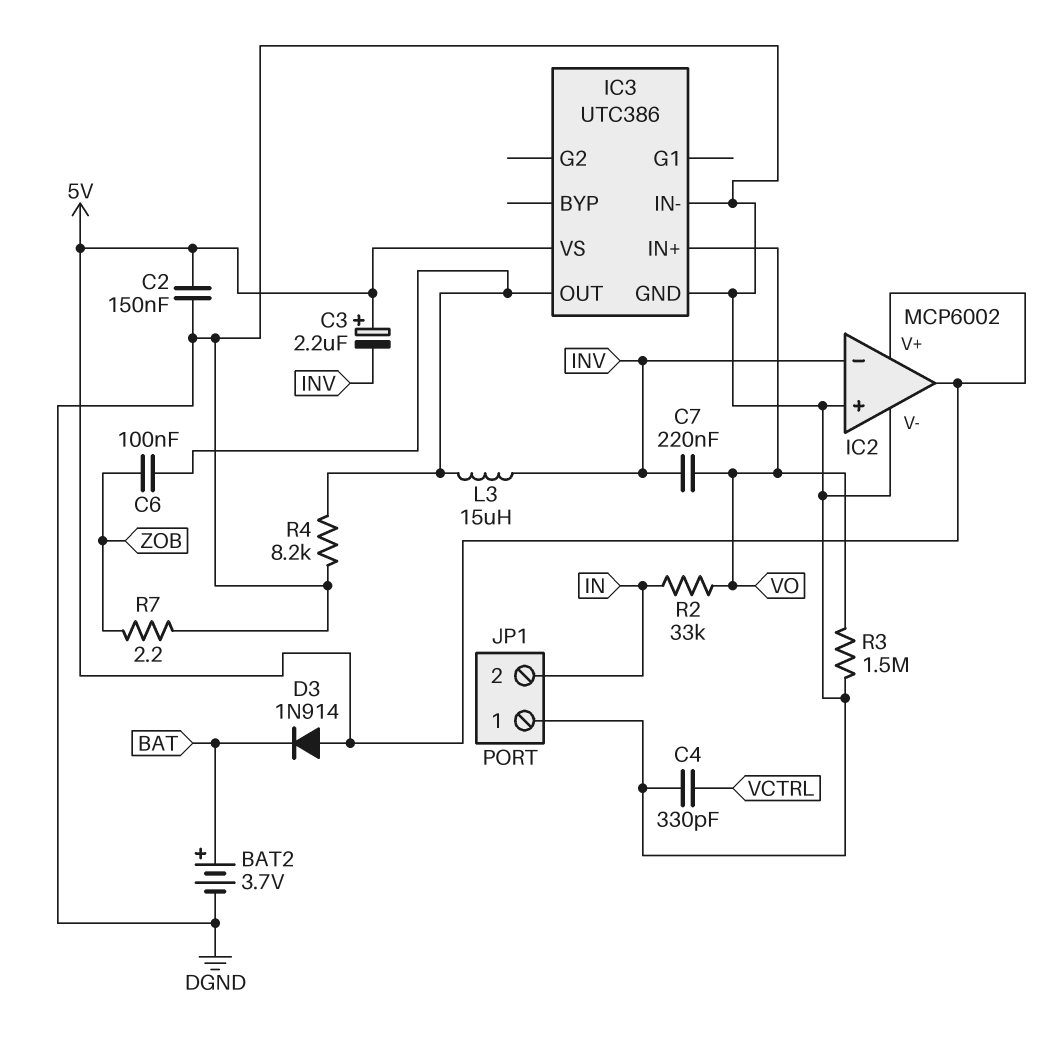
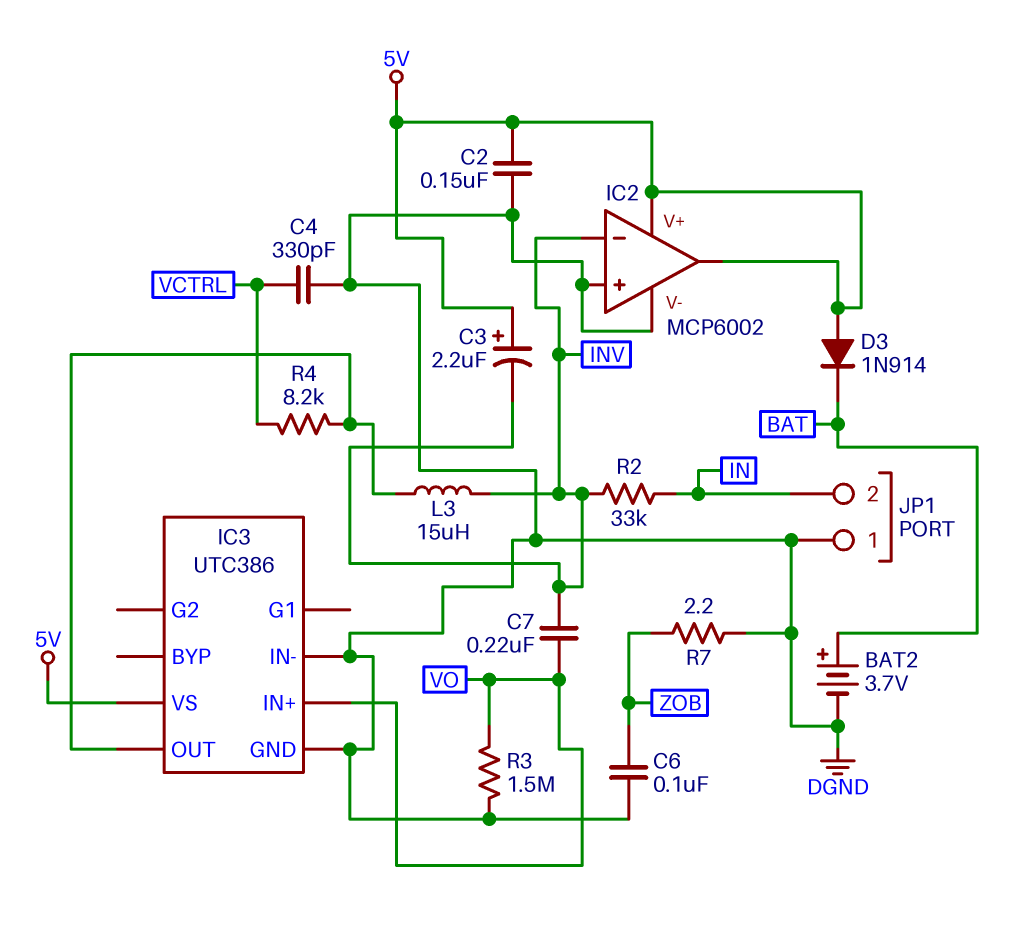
C6: 100nF (IC3/OUT, ZOB) -> 100nF (DGND, ZOB)
R2: 33k (IN, VO) -> 33k (IN, INV)
R4: 8.2k (DGND, IC3/OUT) -> 8.2k (IC3/OUT, VCTRL)

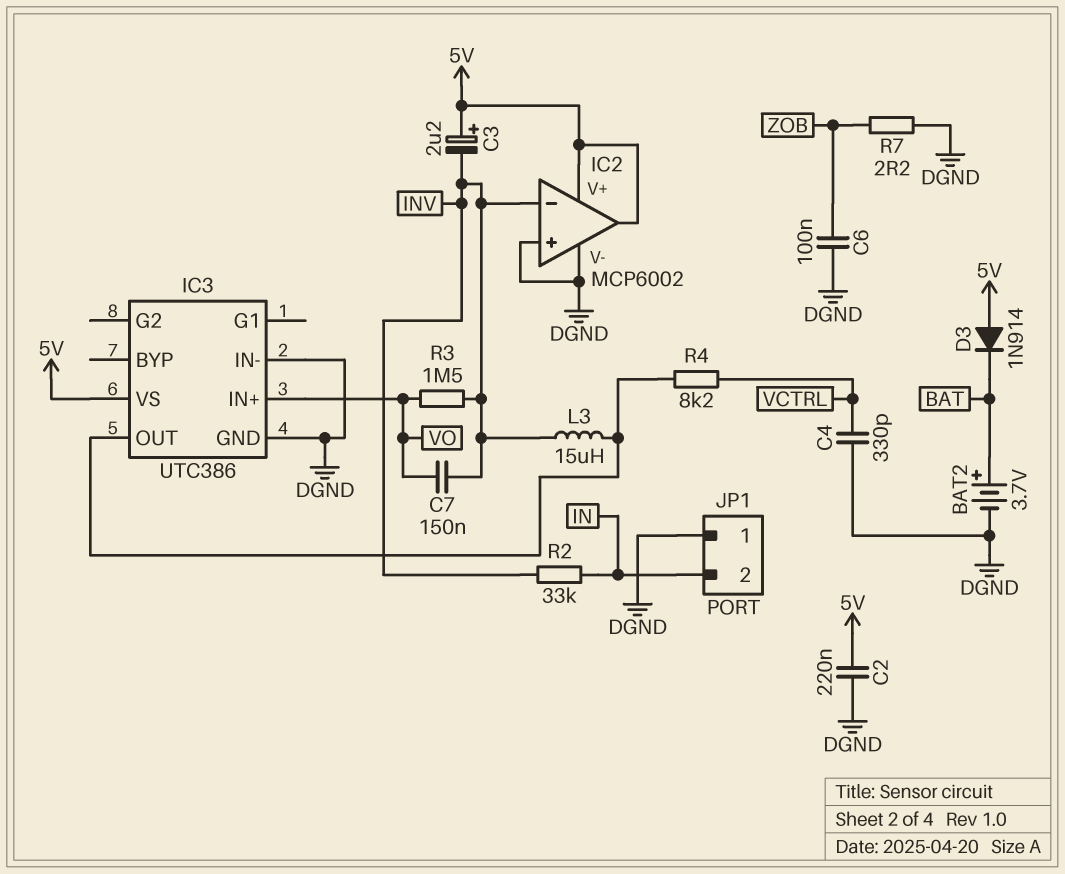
C2: 150nF (5V, DGND) -> 220nF (5V, DGND)
C7: 220nF (INV, VO) -> 150nF (INV, VO)
R3: 1.5M (DGND, VO) -> 1.5M (INV, VO)

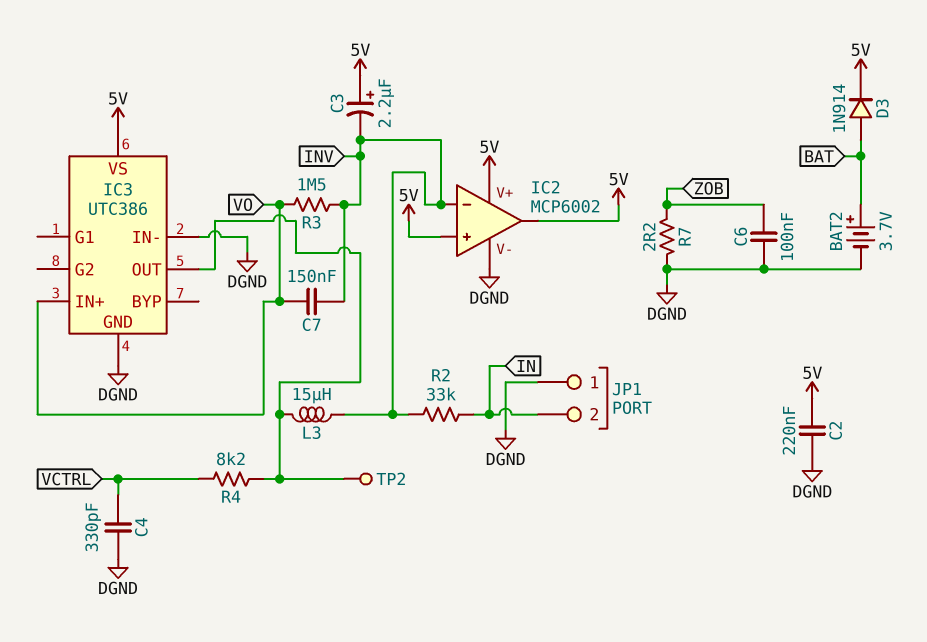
D3: diode 1N914 (A 5V, K BAT) -> diode 1N914 (A BAT, K 5V)
IC2 pin in+: DGND -> 5V
TP2: none -> test point (IC3/OUT)

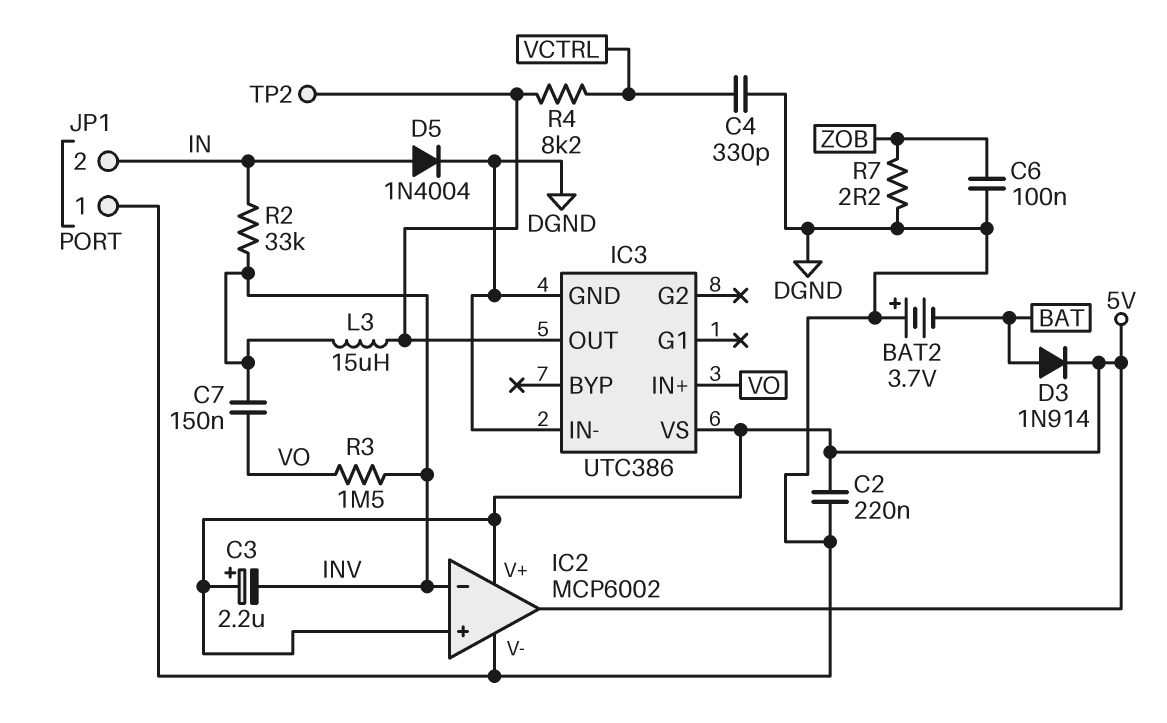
BAT2: 3.7V (plus BAT, minus DGND) -> 3.7V (plus DGND, minus BAT)
D5: none -> diode 1N4004 (A IN, K DGND)

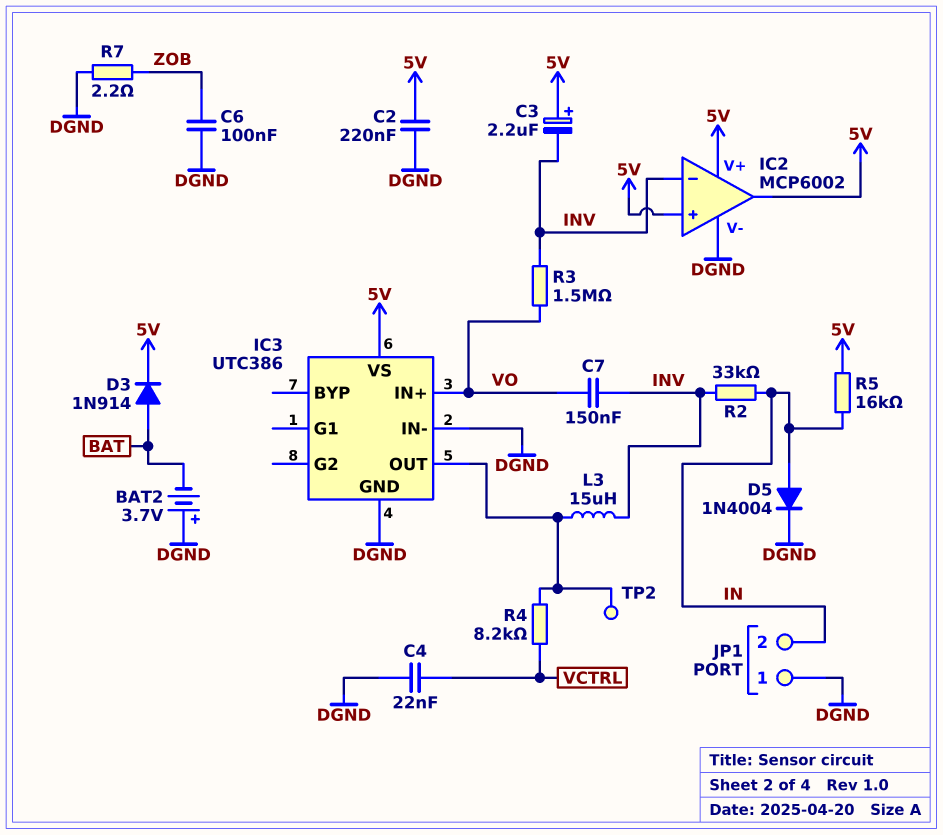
C4: 330pF (DGND, VCTRL) -> 22nF (DGND, VCTRL)
R5: none -> 16k (5V, IN)

